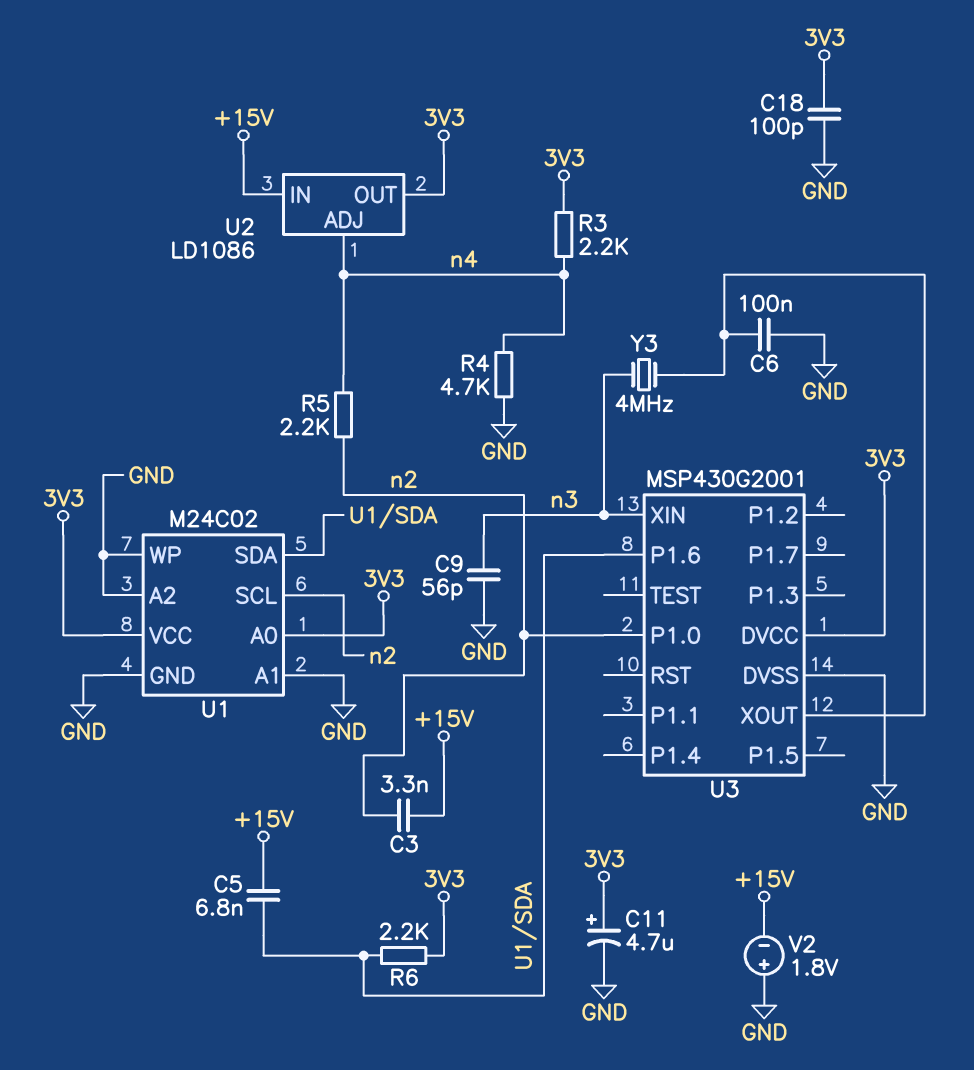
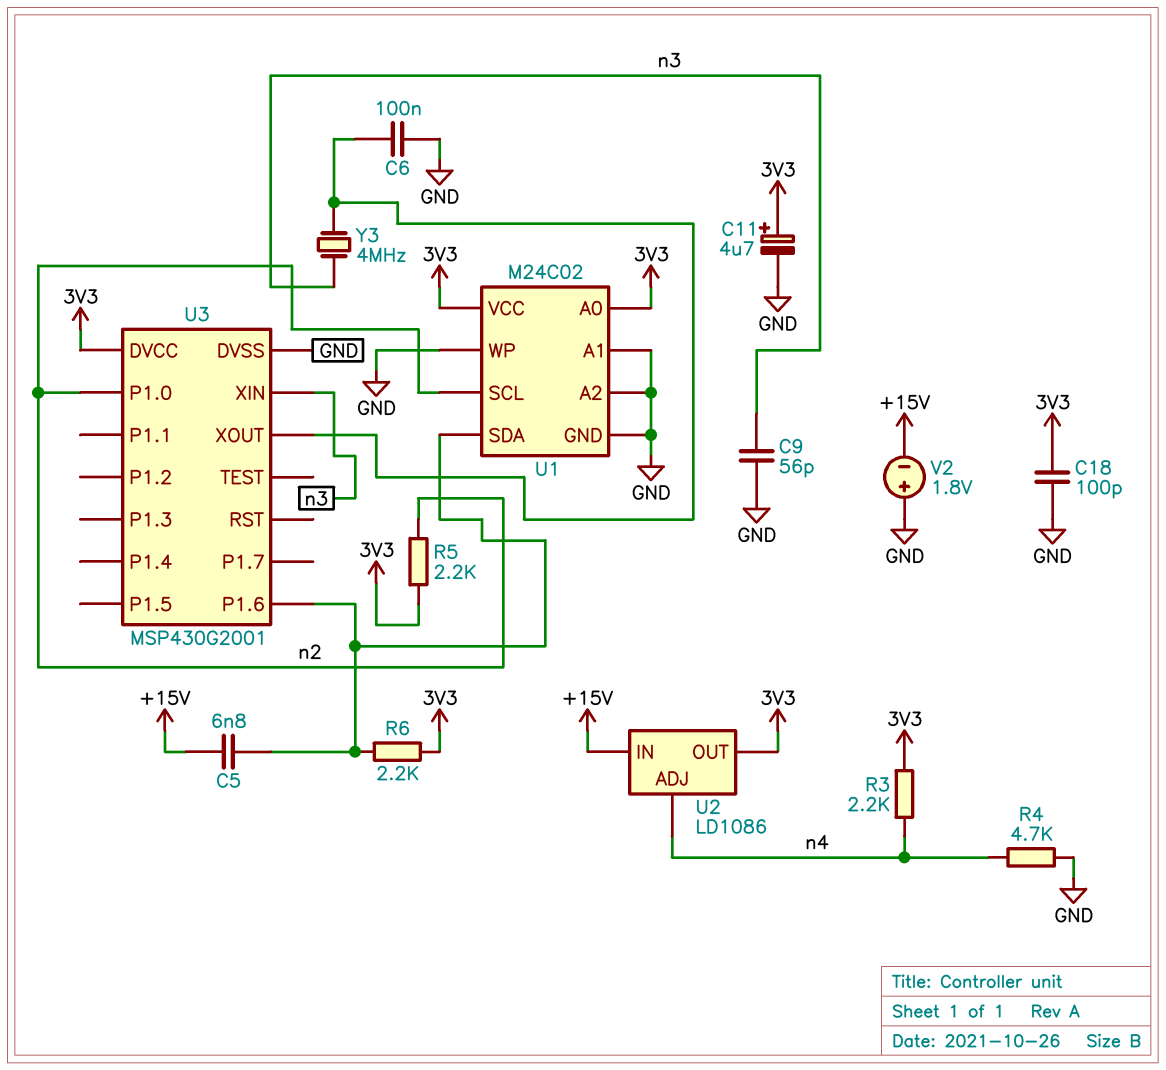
C3: 3.3nF (+15V, n2) -> none
R5: 2.2k (n2, n4) -> 2.2k (3V3, n2)

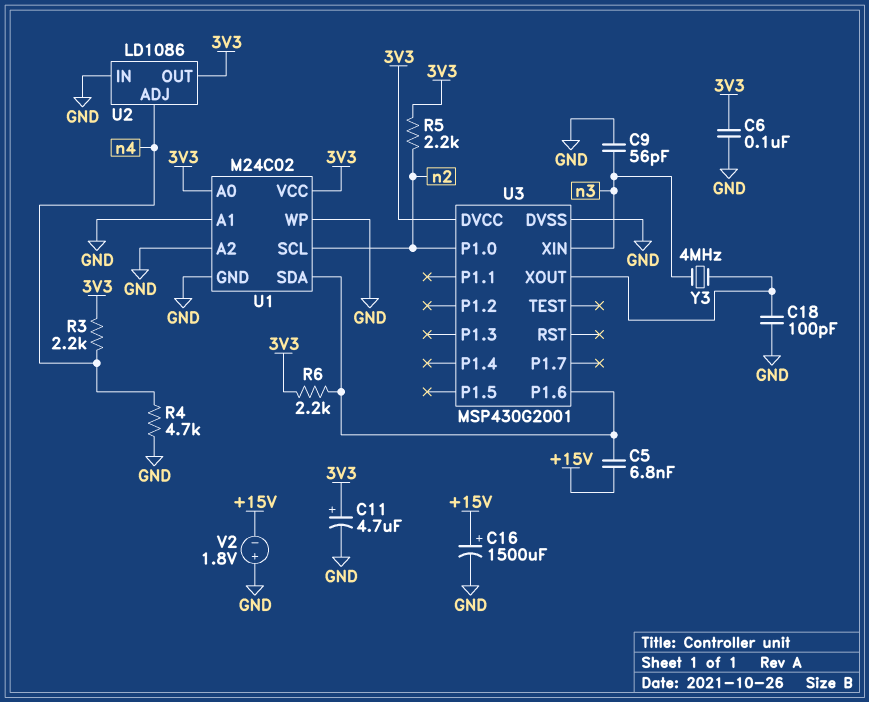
C6: 100nF (GND, U3/XOUT) -> 100nF (3V3, GND)
C16: none -> 1500uF (plus +15V, minus GND)
C18: 100pF (3V3, GND) -> 100pF (GND, U3/XOUT)
U2 pin IN: +15V -> GND

